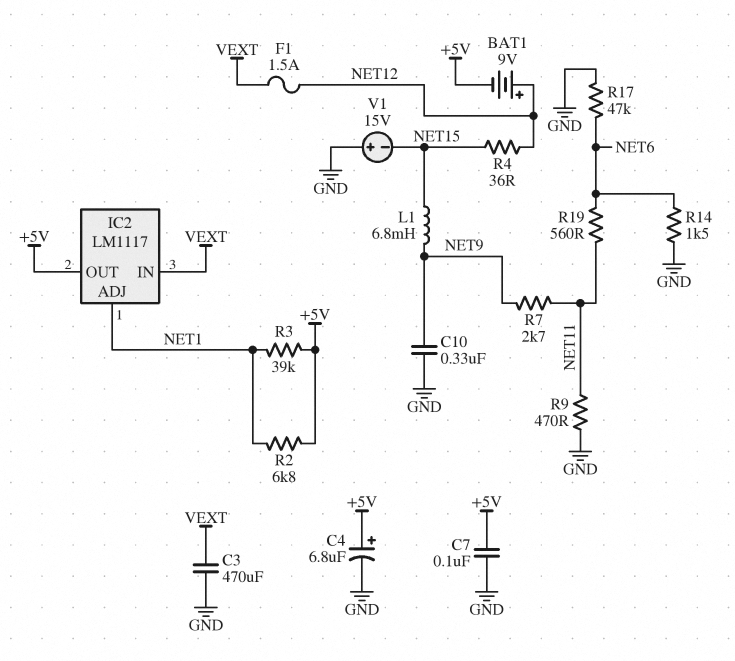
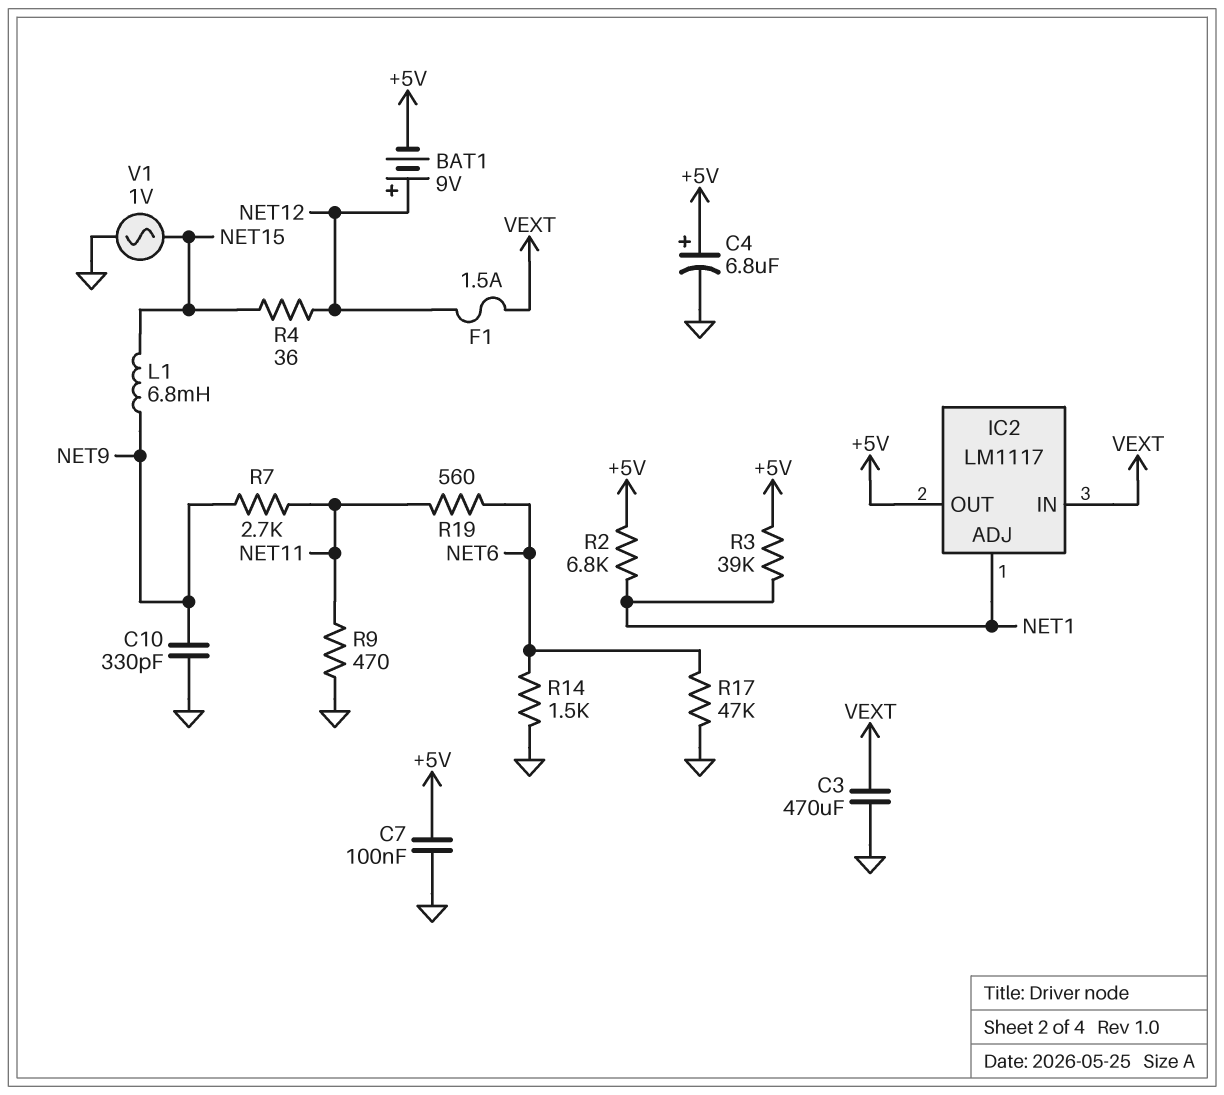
C10: 330nF (GND, NET9) -> 330pF (GND, NET9)
V1: 15V (plus GND, minus NET15) -> AC 1V (GND, NET15)

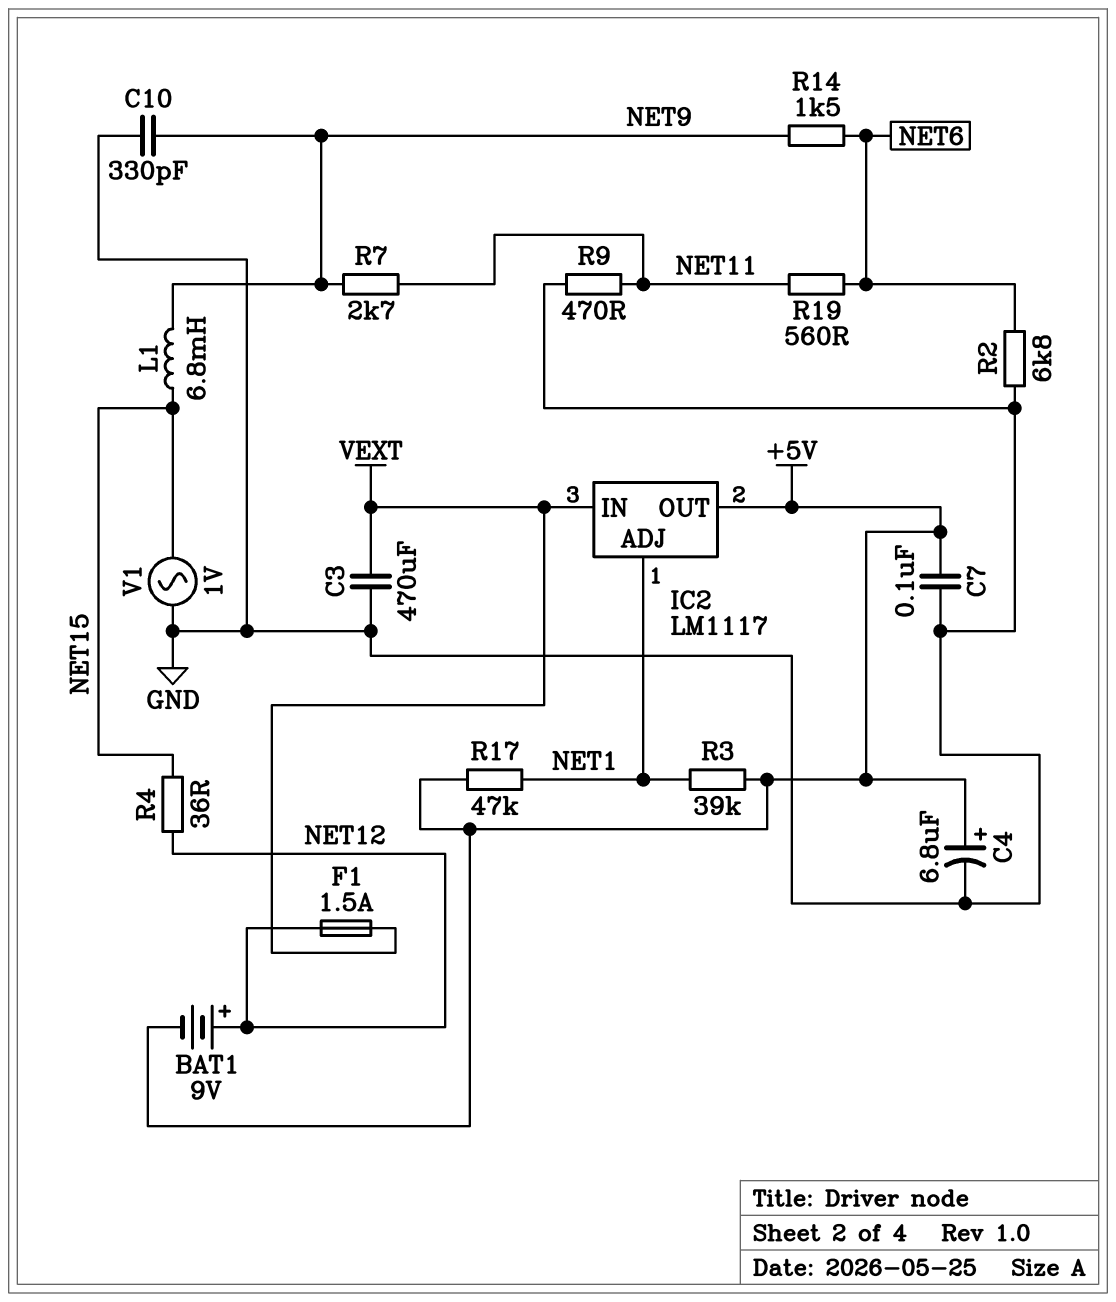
R2: 6.8k (+5V, NET1) -> 6.8k (GND, NET6)
R14: 1.5k (GND, NET6) -> 1.5k (NET6, NET9)
R17: 47k (GND, NET6) -> 47k (+5V, NET1)

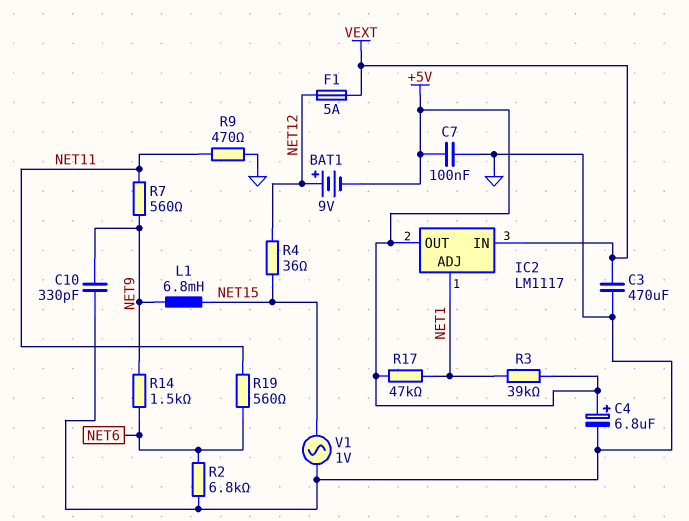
F1: 1.5A (NET12, VEXT) -> 5A (NET12, VEXT)
R7: 2.7k (NET9, NET11) -> 560 (NET9, NET11)

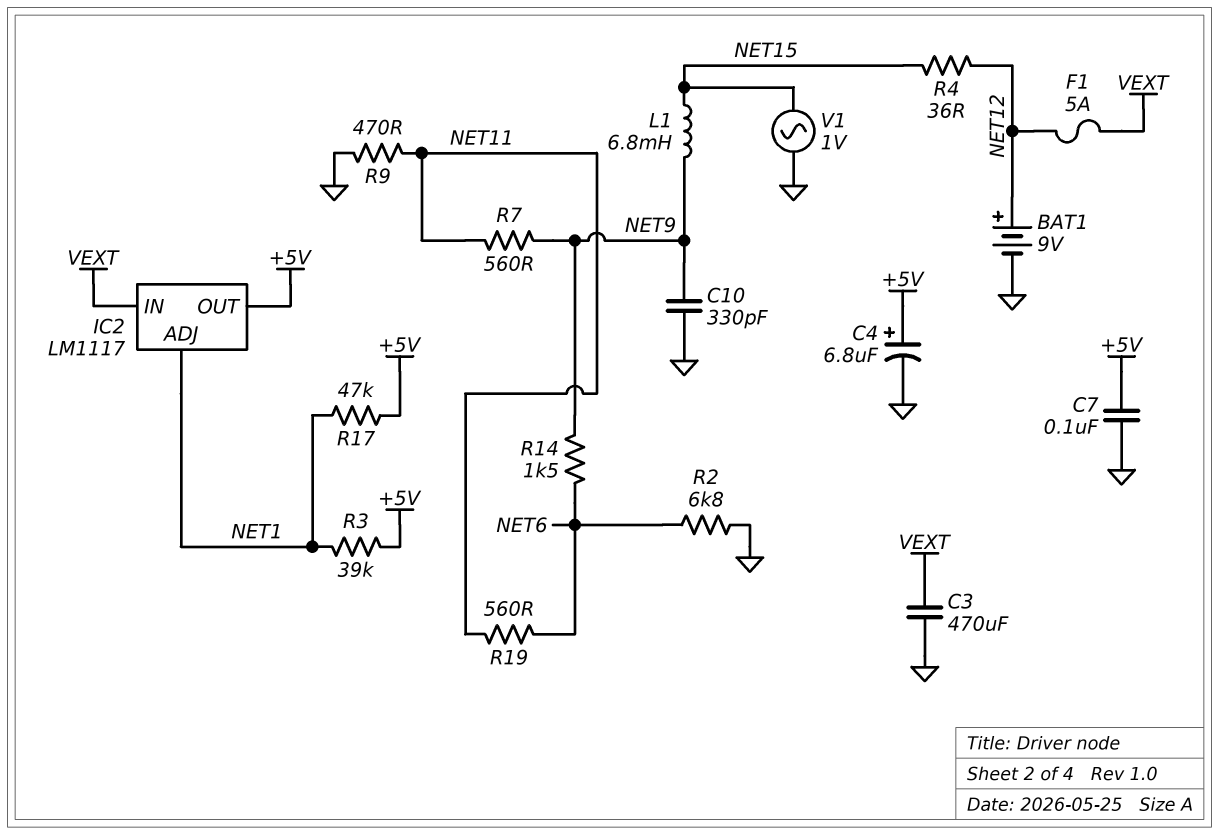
BAT1: 9V (plus NET12, minus +5V) -> 9V (plus NET12, minus GND)

